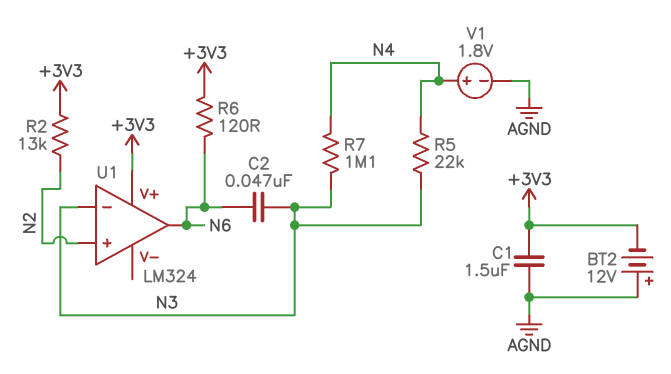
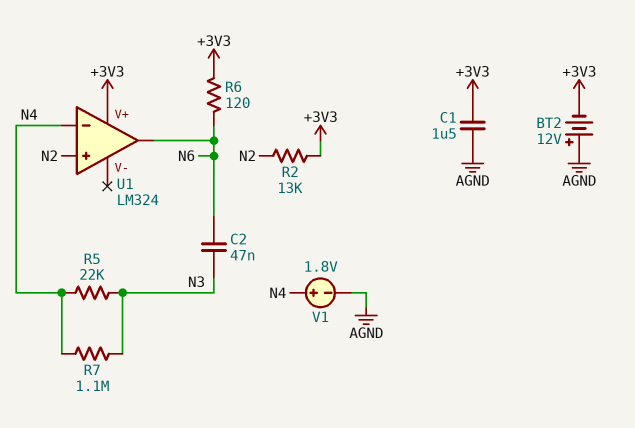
U1 pin in-: N3 -> N4

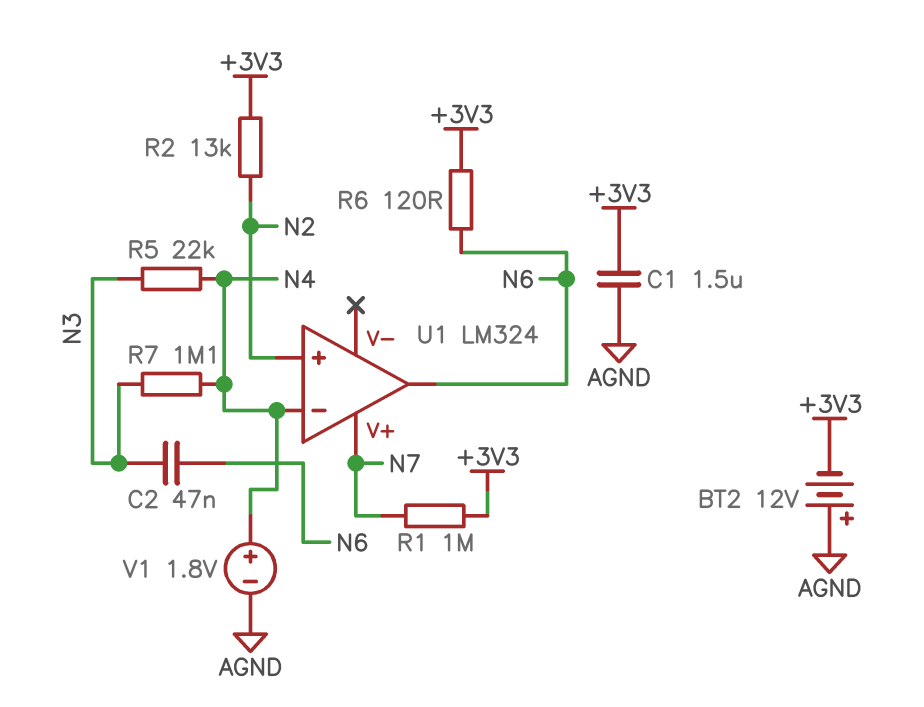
R1: none -> 1M (+3V3, N7)
U1 pin V+: +3V3 -> N7

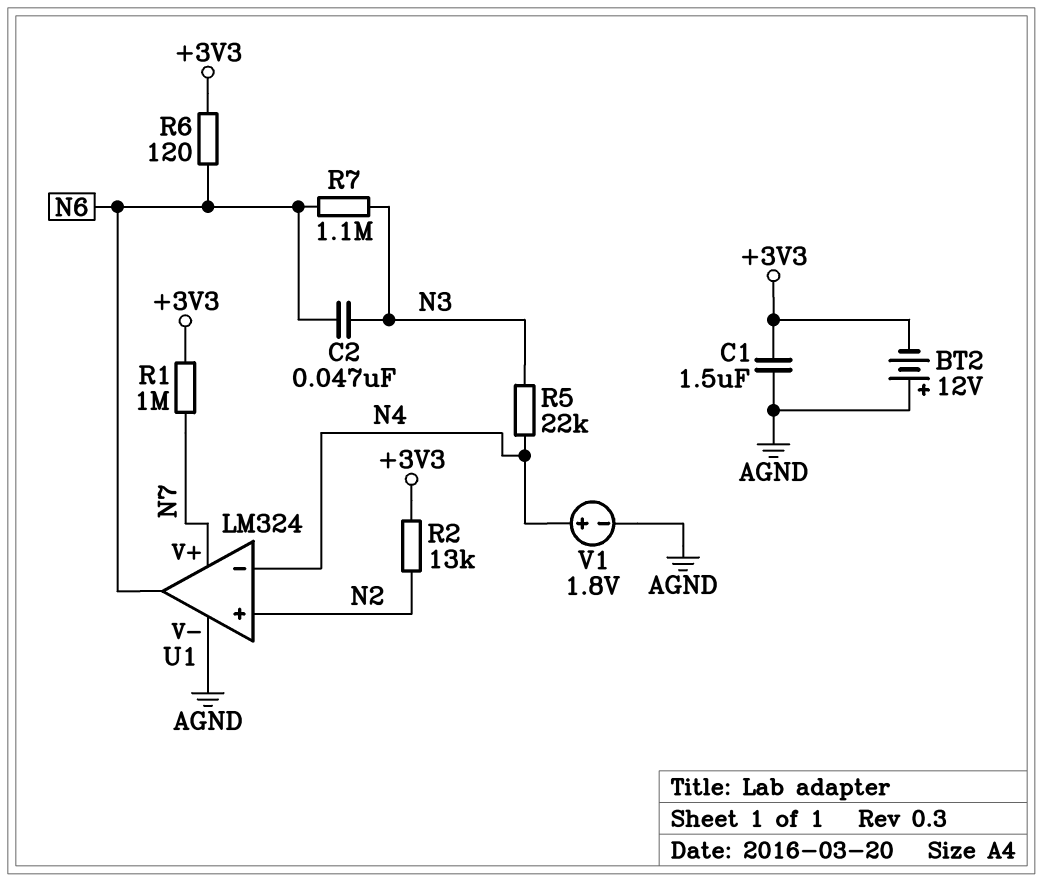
R7: 1.1M (N3, N4) -> 1.1M (N3, N6)
U1 pin V-: none -> AGND

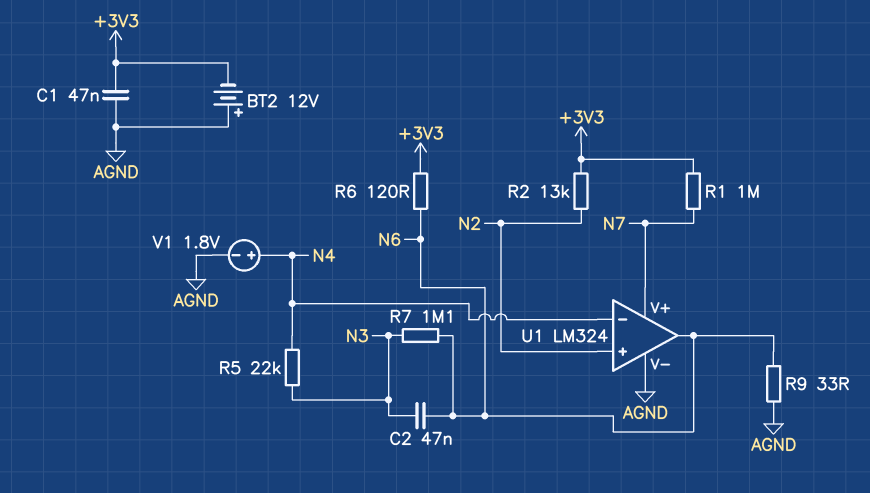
C1: 1.5uF (+3V3, AGND) -> 47nF (+3V3, AGND)
R9: none -> 33 (AGND, N6)

